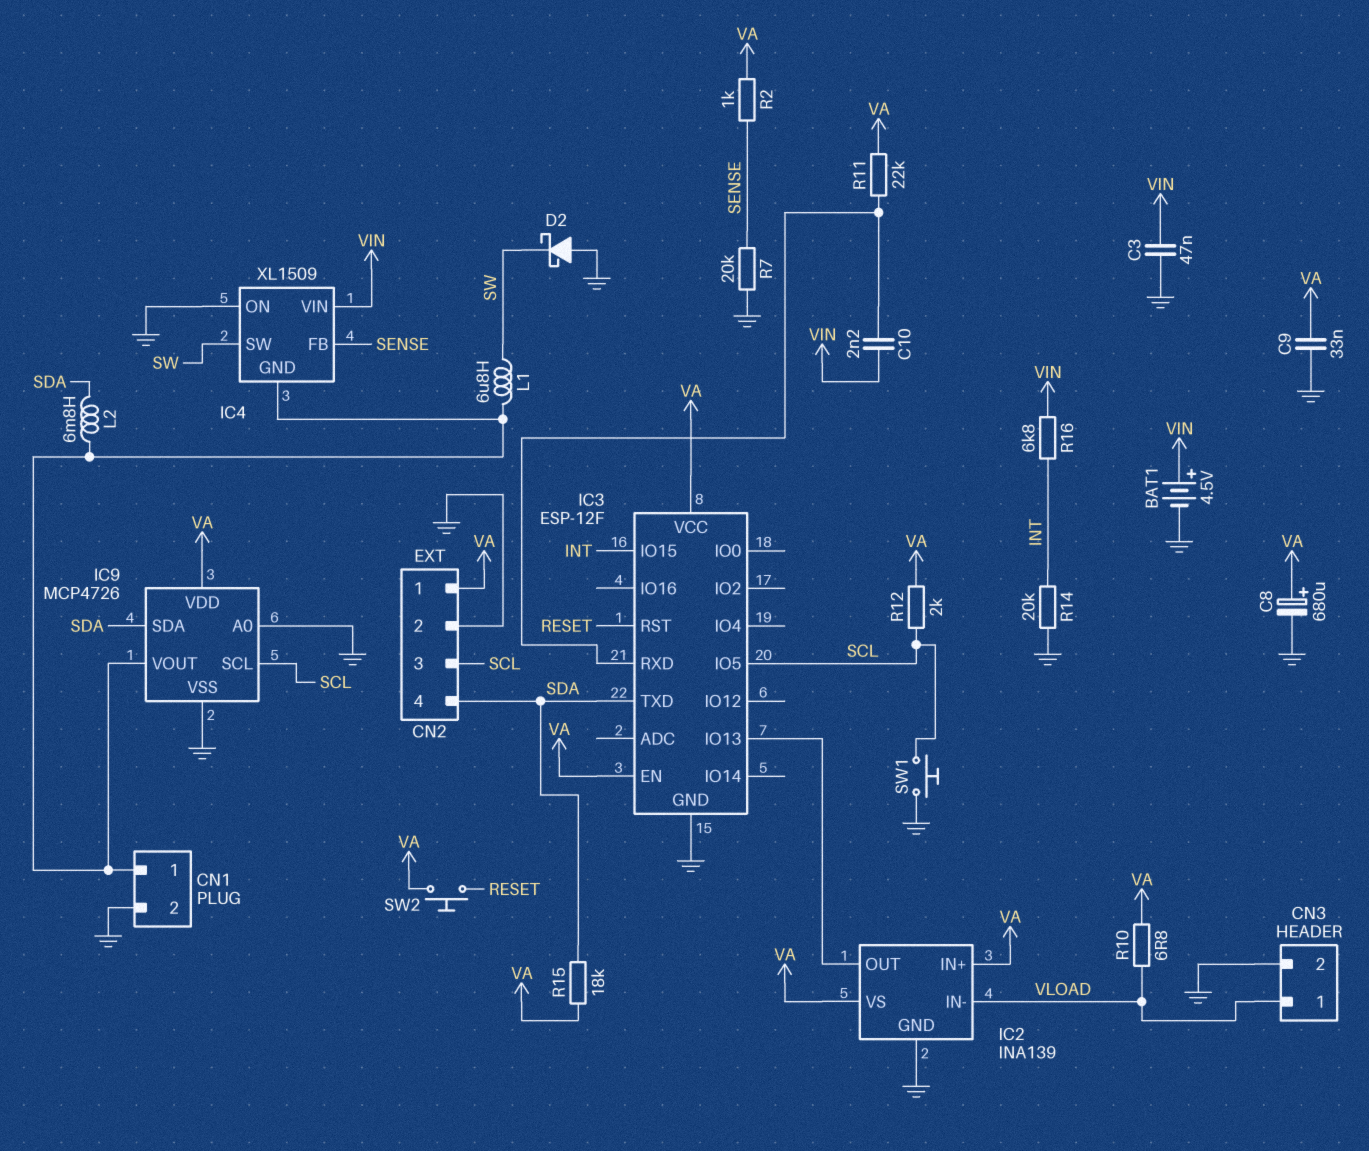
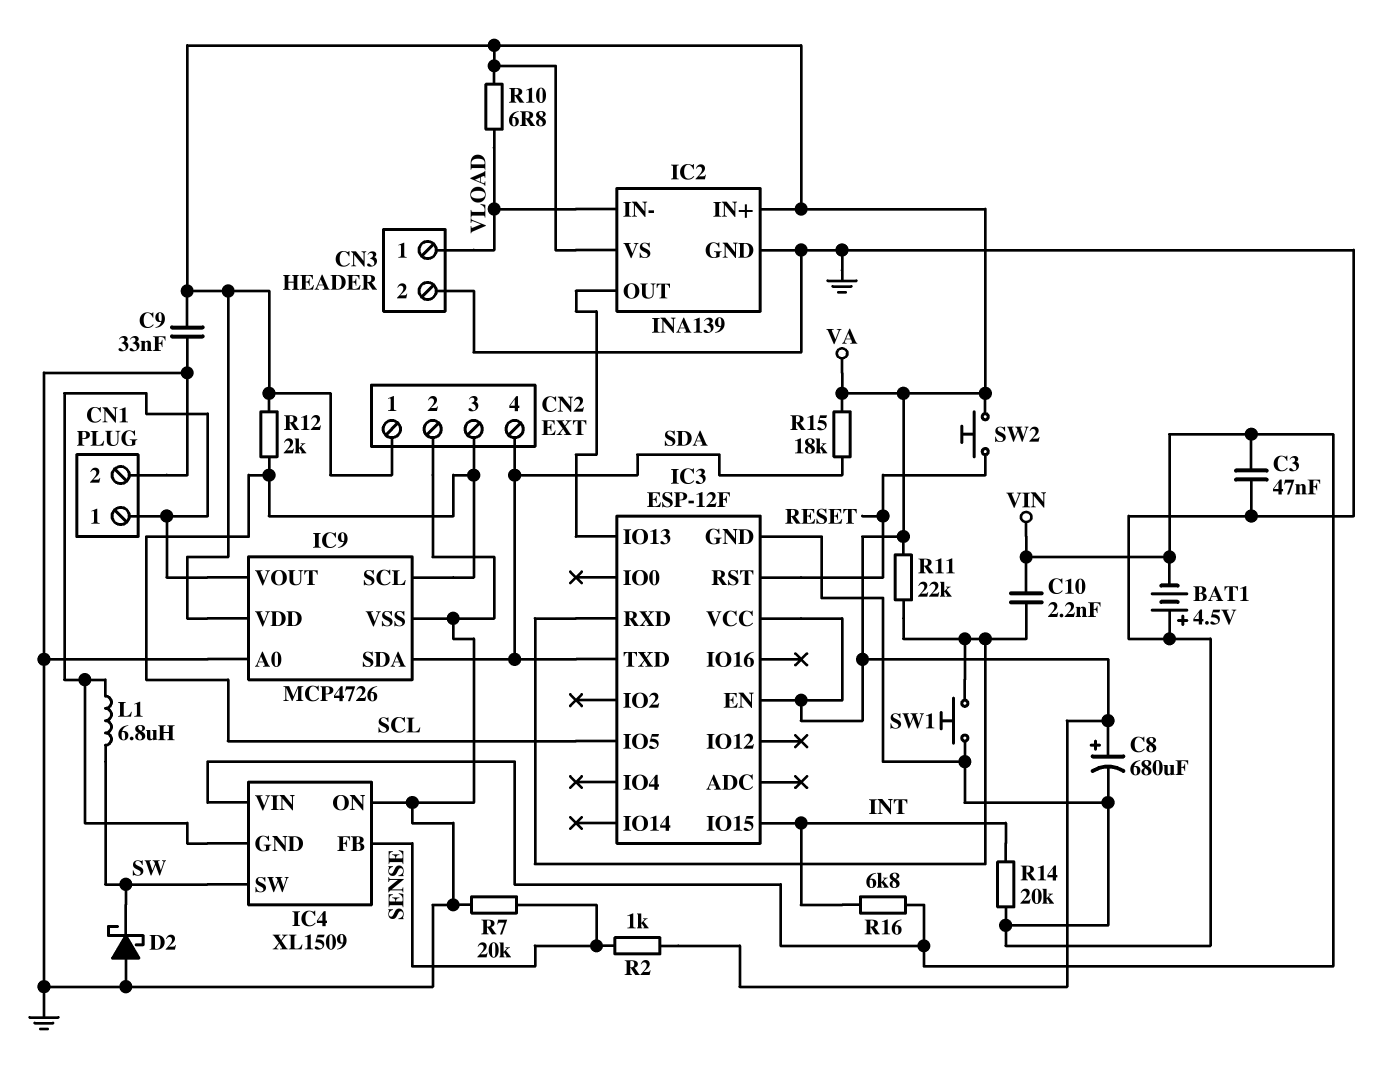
BAT1: 4.5V (plus VIN, minus GND) -> 4.5V (plus GND, minus VIN)
L2: 6.8mH (CN1/1, SDA) -> none
SW1: button (GND, SCL) -> button (GND, IC3/RXD)

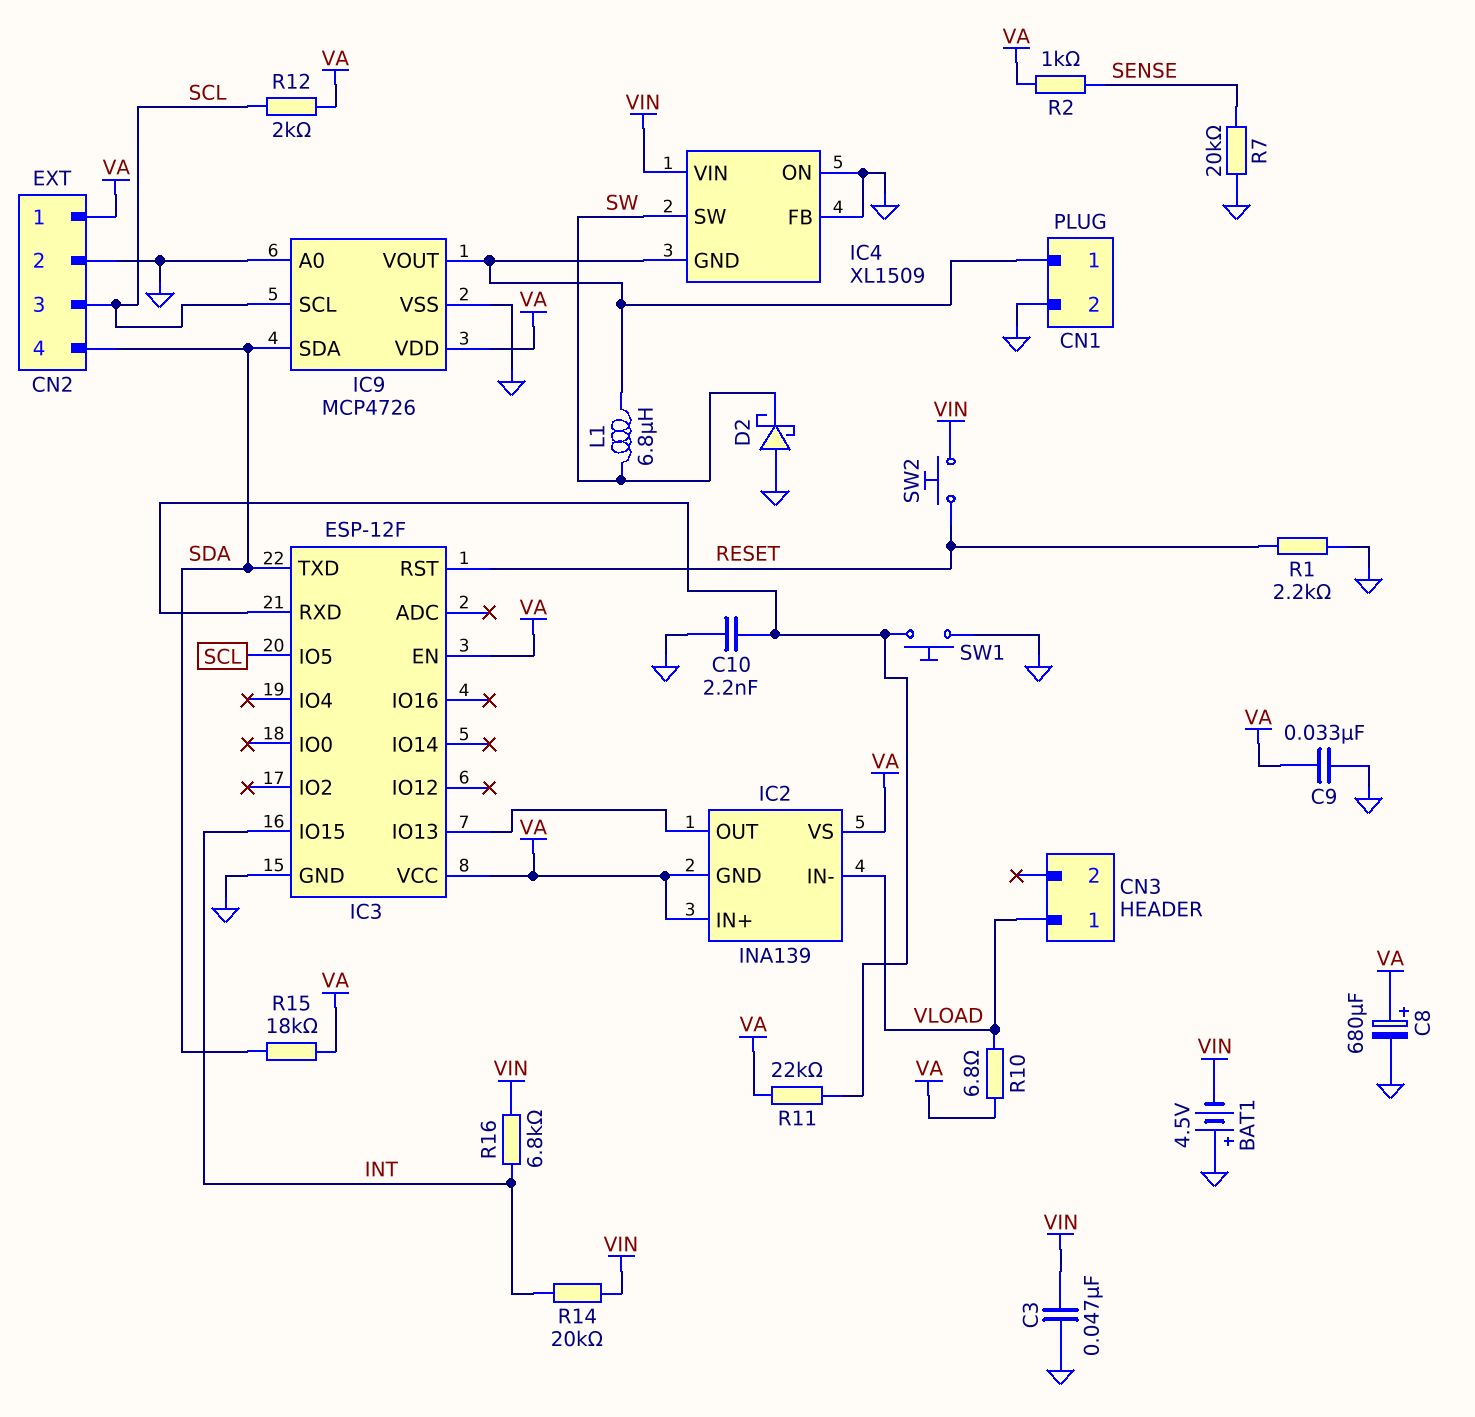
C10: 2.2nF (IC3/RXD, VIN) -> 2.2nF (GND, IC3/RXD)
CN3 pin 2: GND -> none
IC2 pin GND: GND -> VA
IC4 pin FB: SENSE -> GND
R1: none -> 2.2k (GND, RESET)
R14: 20k (GND, INT) -> 20k (INT, VIN)
SW2: button (RESET, VA) -> button (RESET, VIN)

